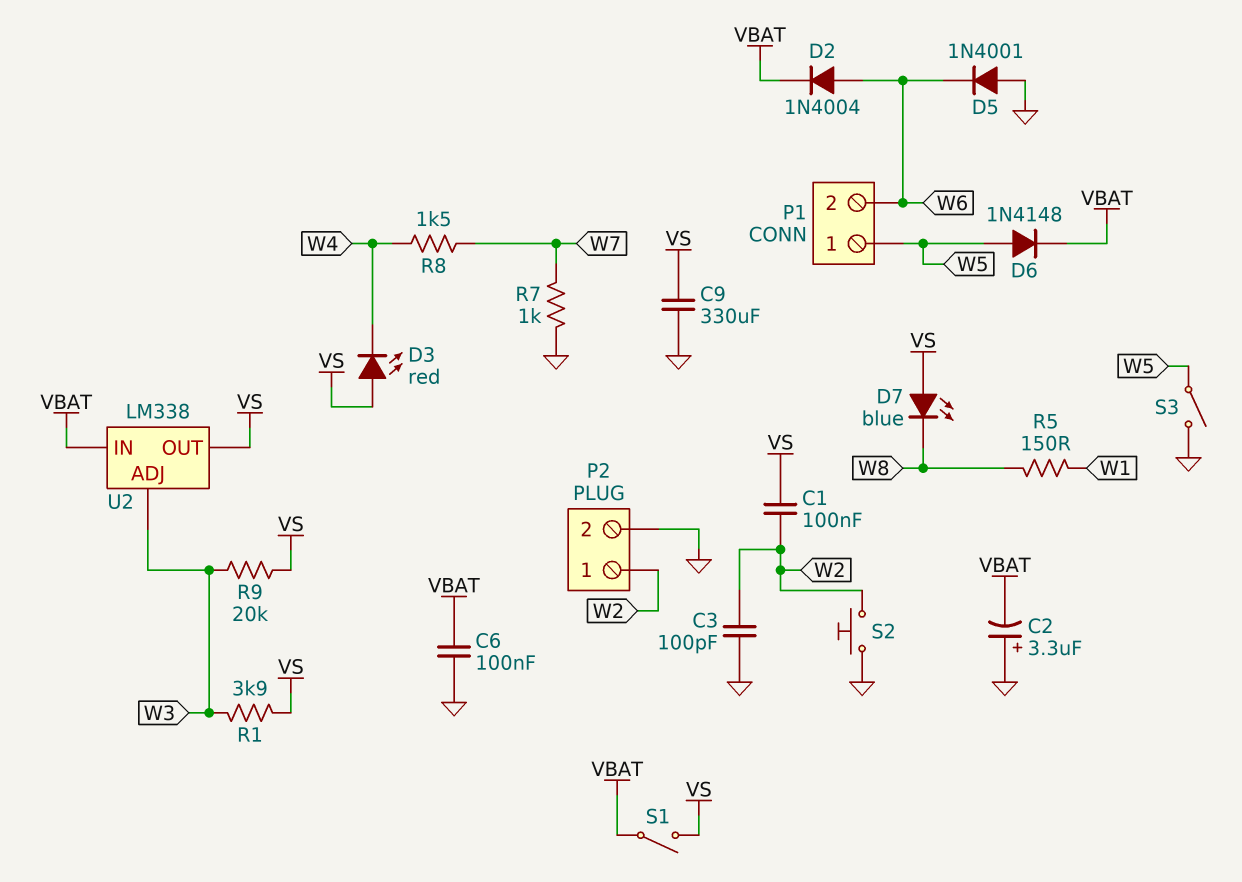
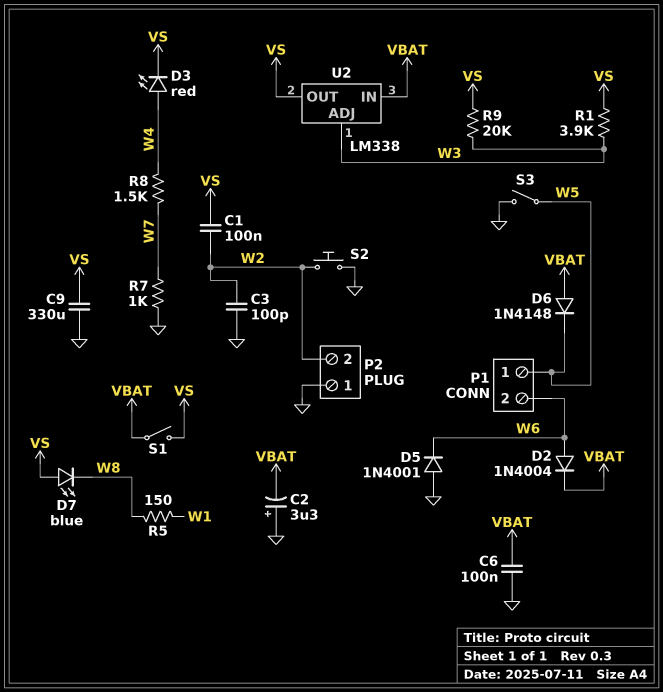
D3: LED red (A VS, K W4) -> LED red (A W4, K VS)
D6: diode 1N4148 (A W5, K VBAT) -> diode 1N4148 (A VBAT, K W5)
P2 pin 1: W2 -> GND
P2 pin 2: GND -> W2

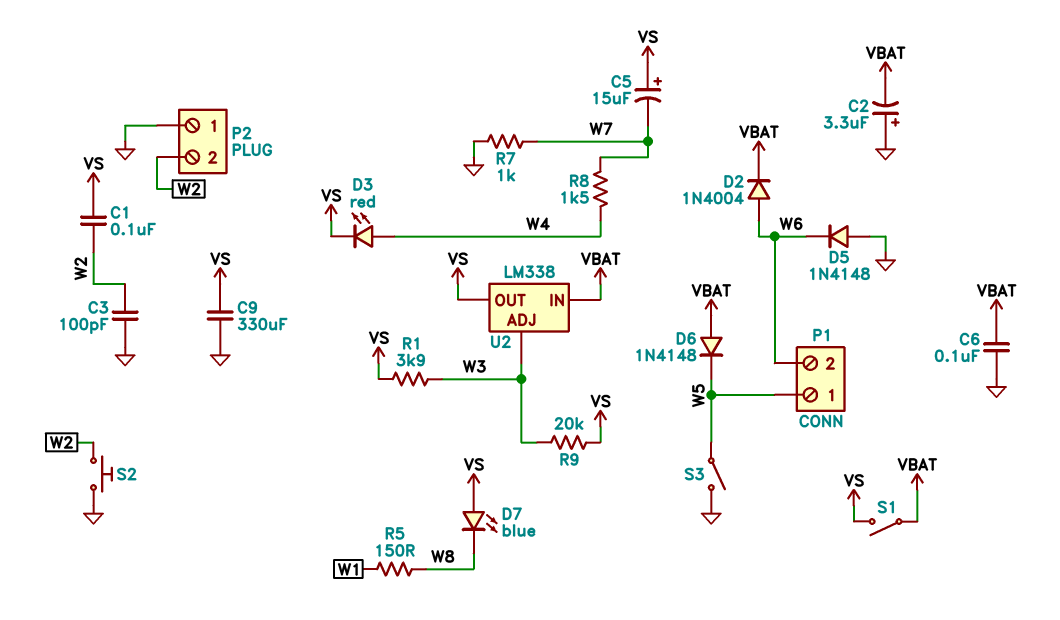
C5: none -> 15uF (plus VS, minus W7)
D5: diode 1N4001 (A GND, K W6) -> diode 1N4148 (A GND, K W6)

